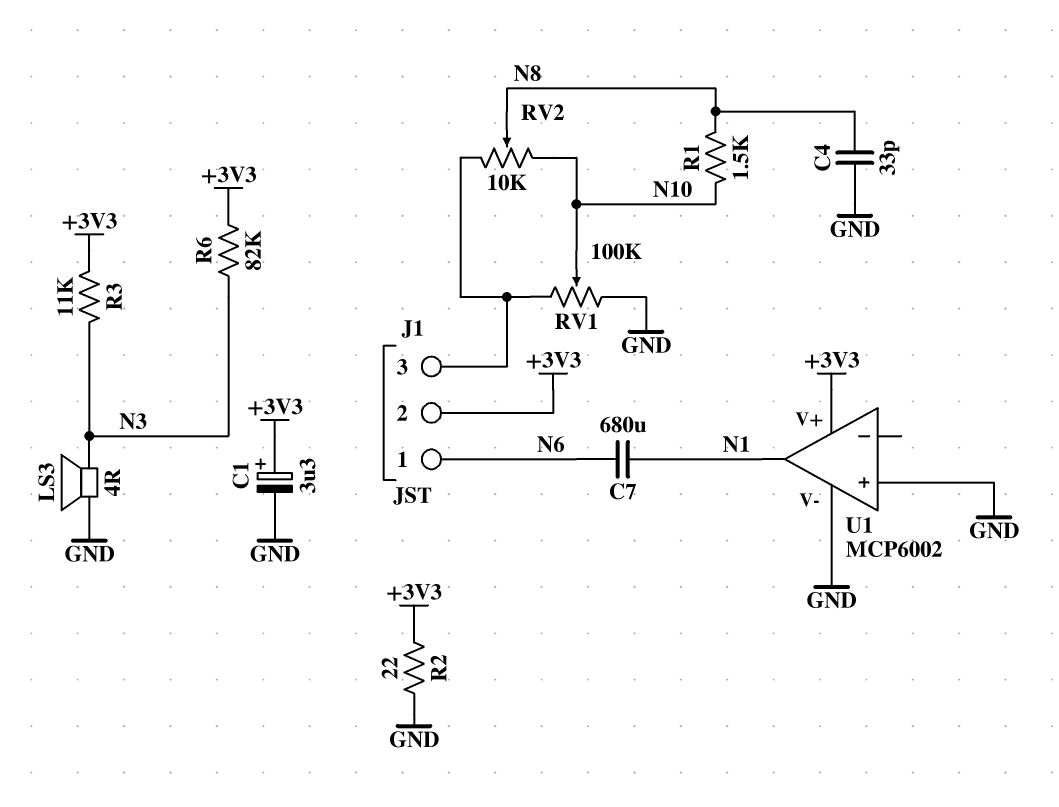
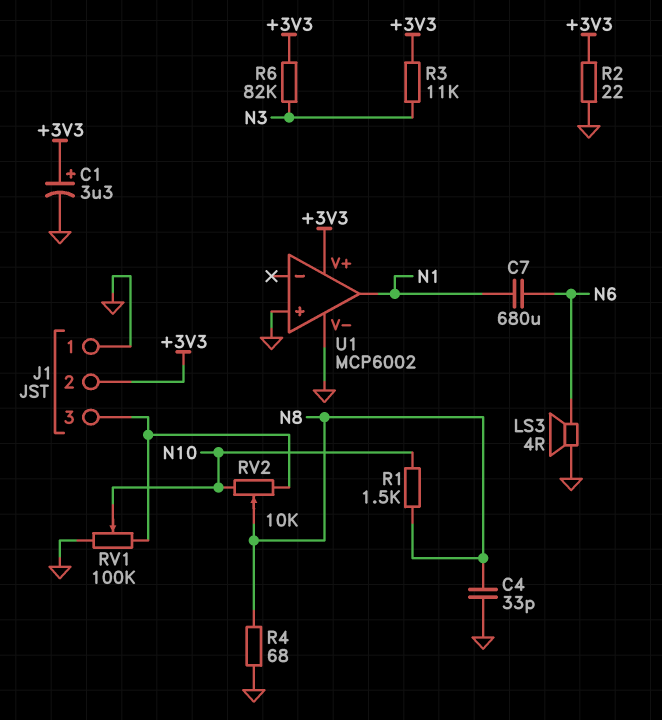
J1 pin 1: N6 -> GND
LS3: speaker 4R (GND, N3) -> speaker 4R (GND, N6)
R4: none -> 68 (GND, N8)

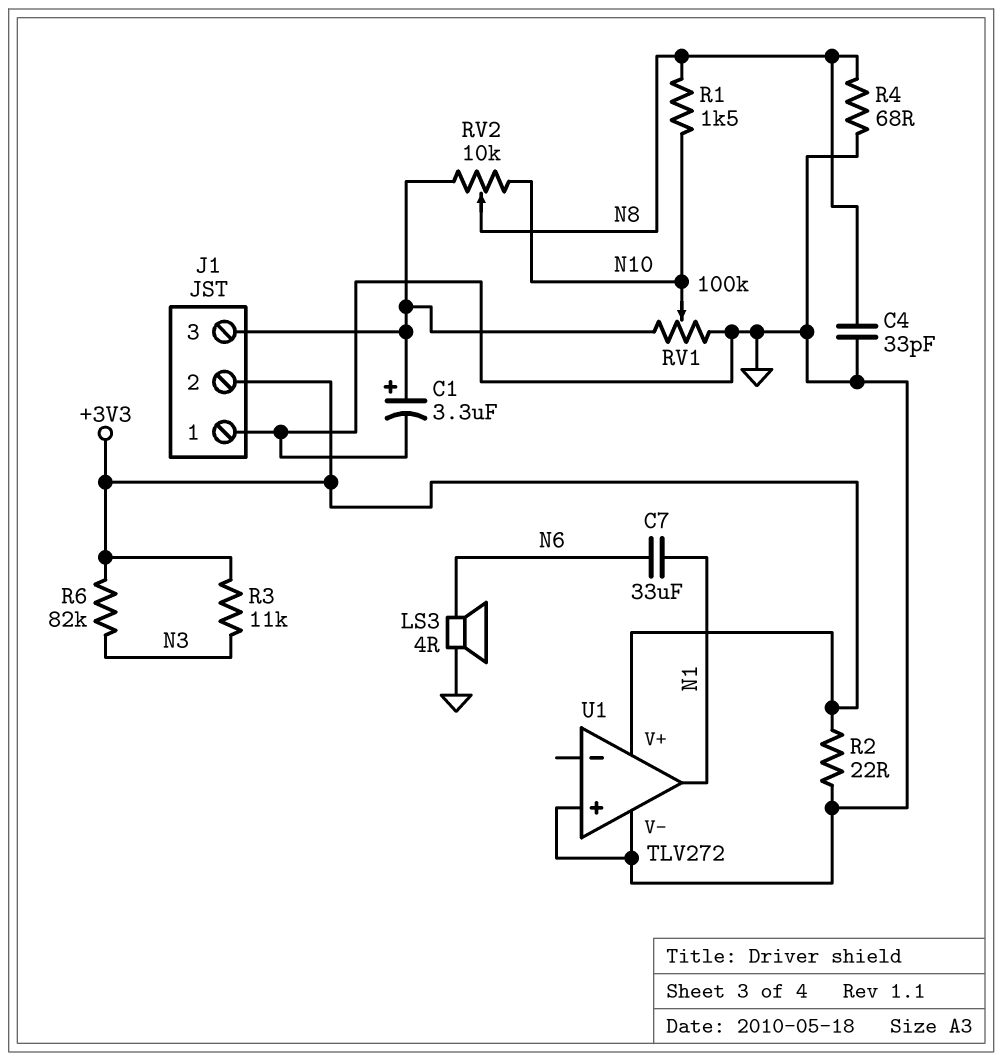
C1: 3.3uF (plus +3V3, minus GND) -> 3.3uF (plus J1/3, minus GND)
C7: 680uF (N1, N6) -> 33uF (N1, N6)
U1: MCP6002 -> TLV272

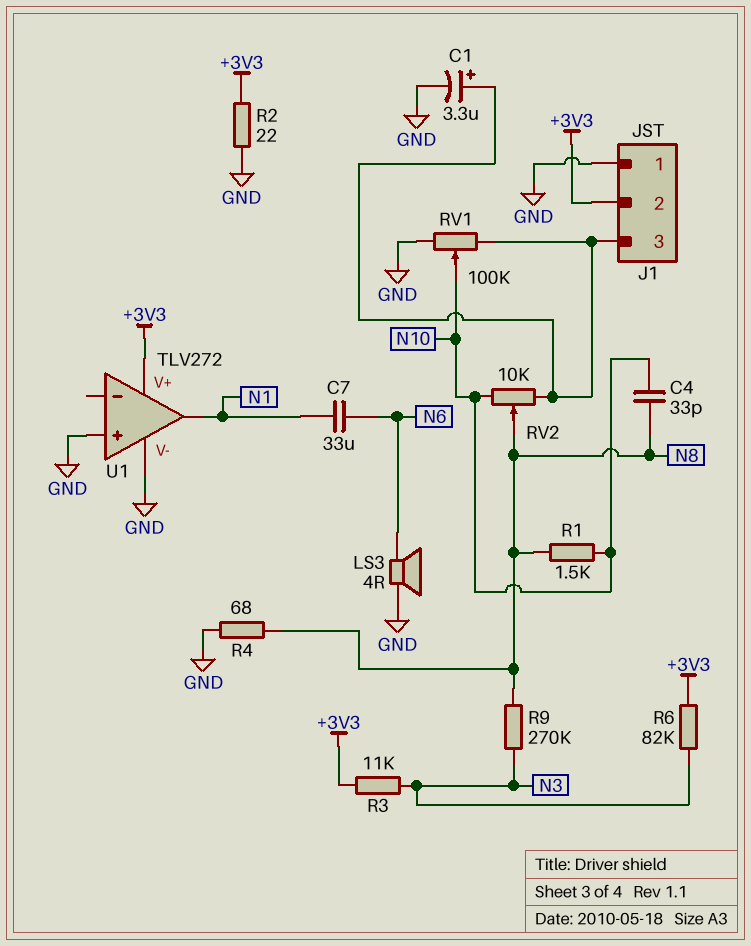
C4: 33pF (GND, N8) -> 33pF (N8, N10)
R9: none -> 270k (N3, N8)

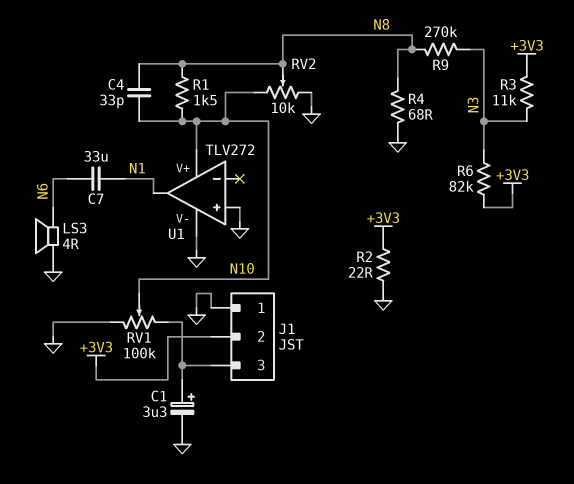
RV2: 10k (J1/3, N10, wiper N8) -> 10k (GND, N10, wiper N8)
U1 pin V+: +3V3 -> N10

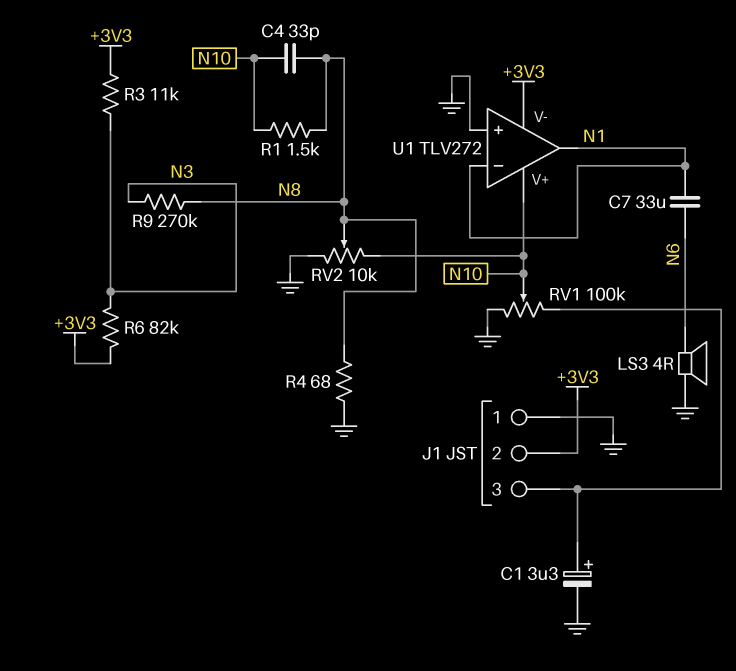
R2: 22 (+3V3, GND) -> none
U1 pin V-: GND -> +3V3
U1 pin in-: none -> N1

